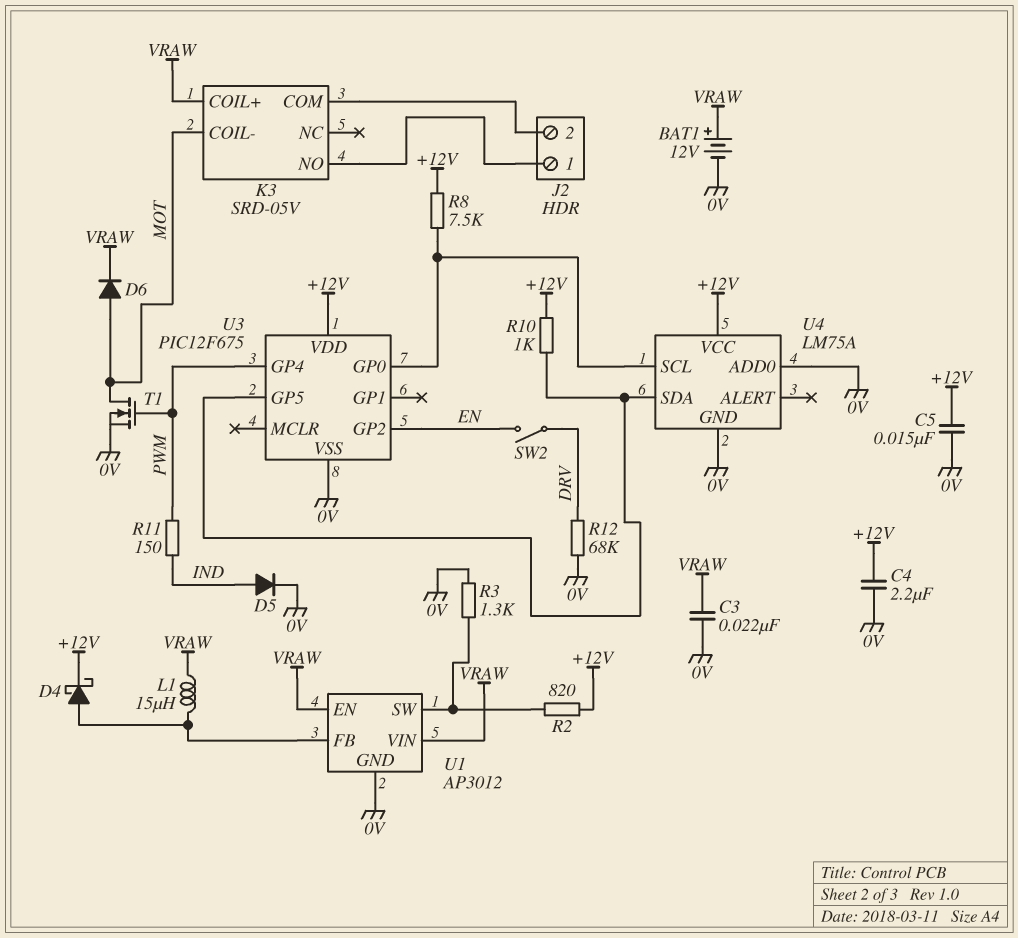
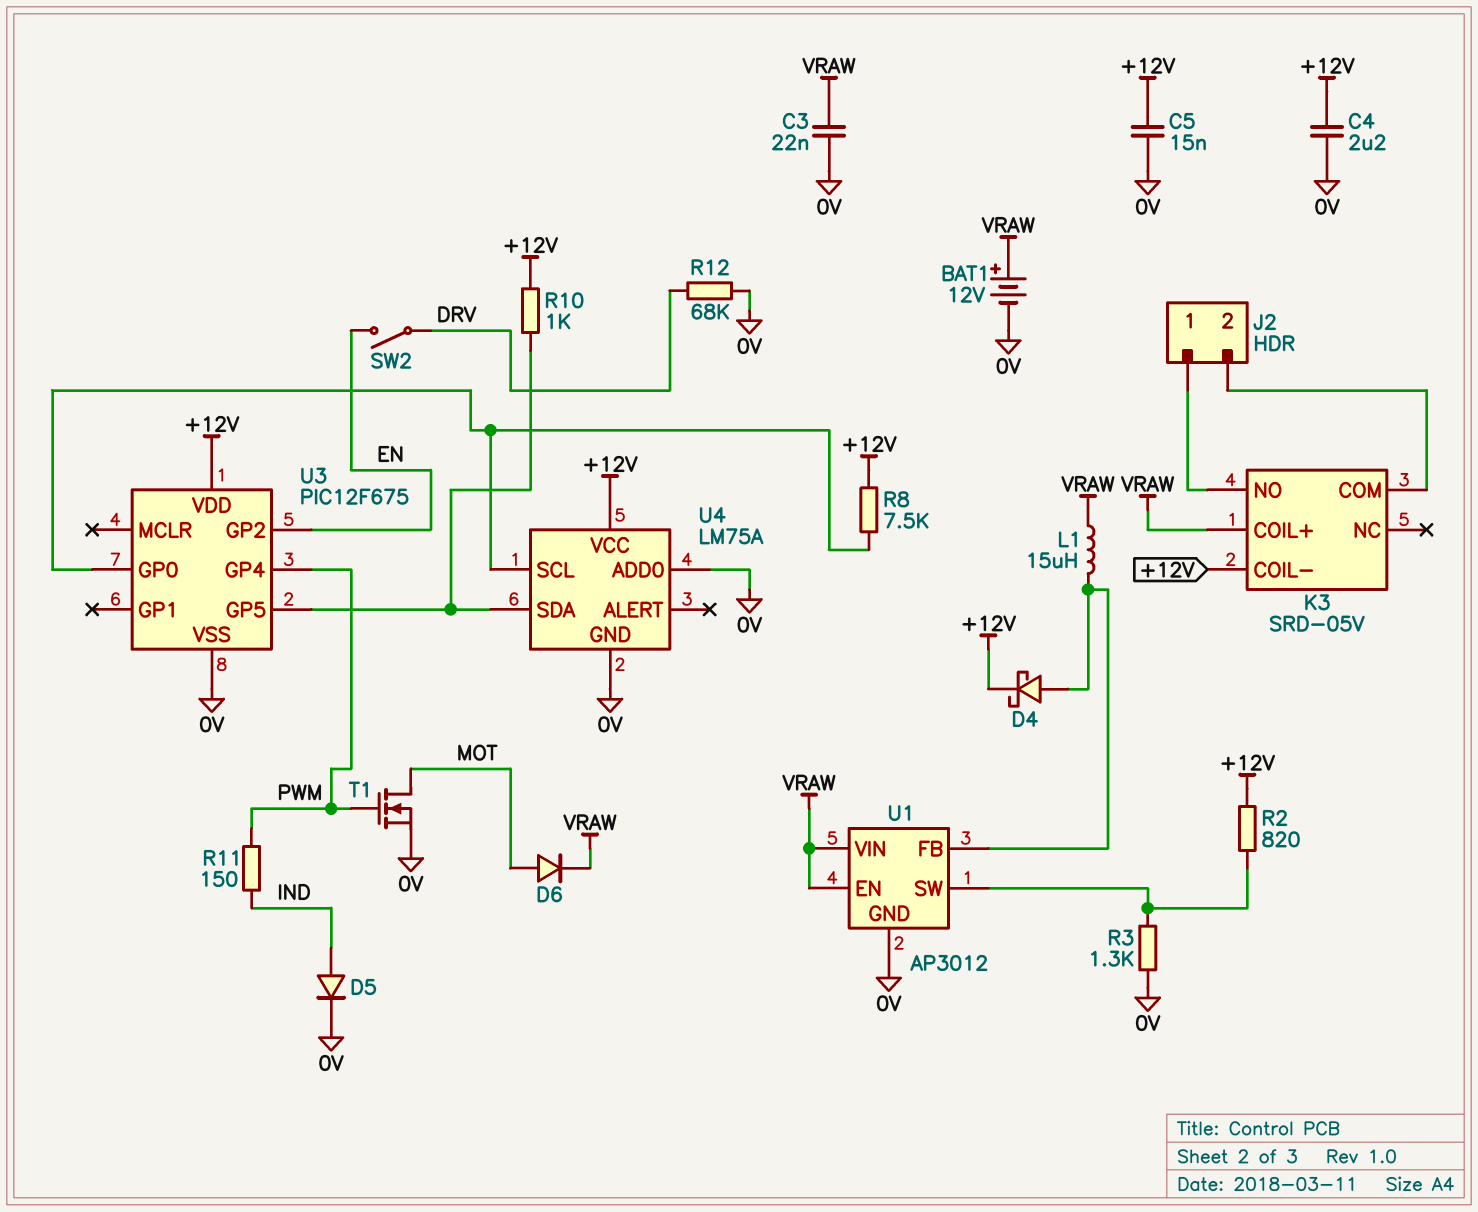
K3 pin COIL-: MOT -> +12V

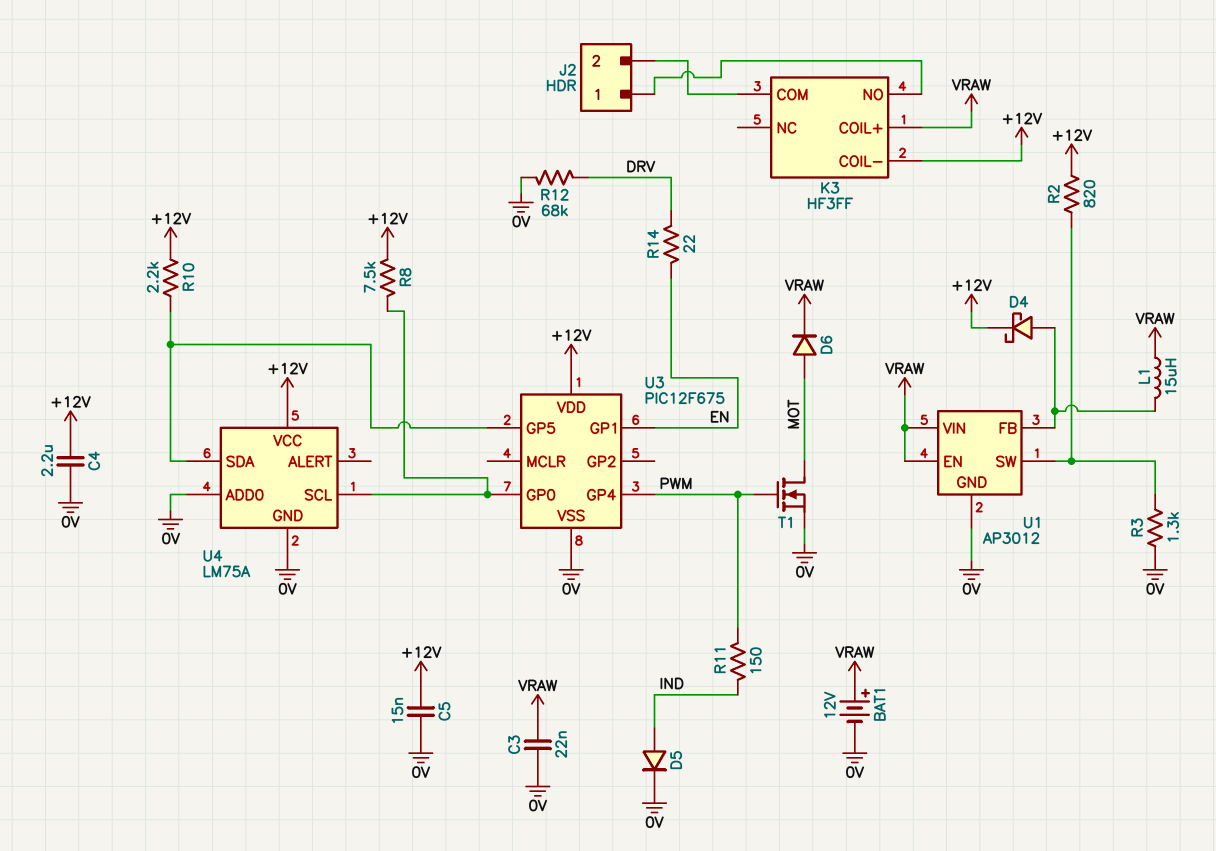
K3: SRD-05V -> HF3FF
R10: 1k (+12V, U3/GP5) -> 2.2k (+12V, U3/GP5)
R14: none -> 22 (DRV, EN)
SW2: switch (DRV, EN) -> none
U3 pin GP1: none -> EN
U3 pin GP2: EN -> none

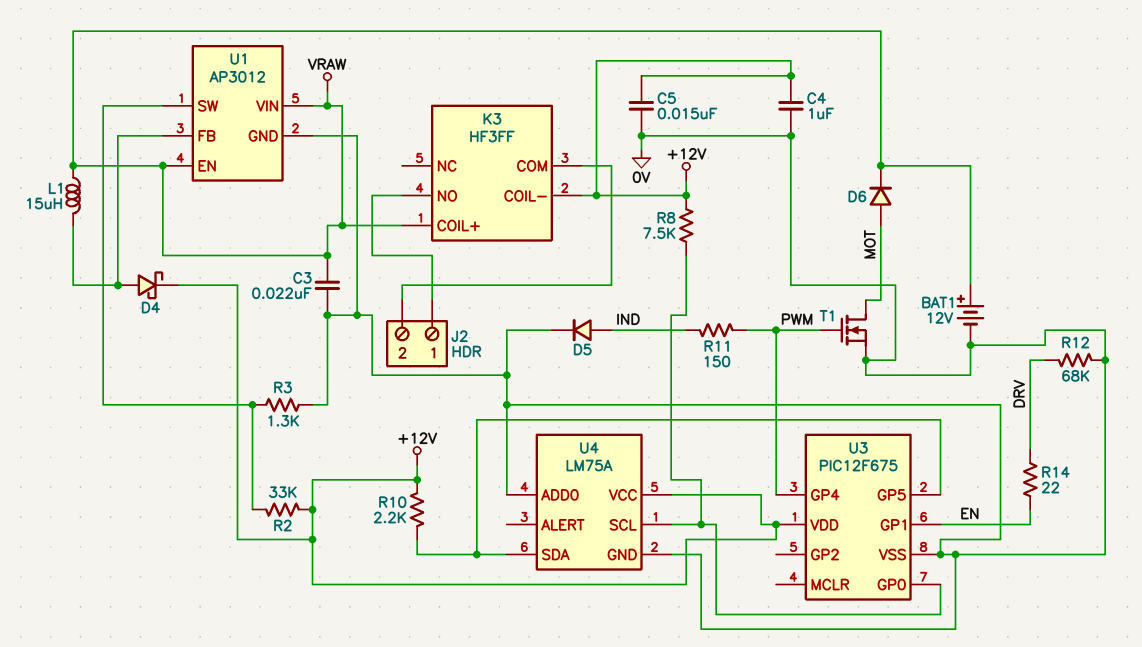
C4: 2.2uF (+12V, 0V) -> 1uF (+12V, 0V)
R2: 820 (+12V, U1/SW) -> 33k (+12V, U1/SW)

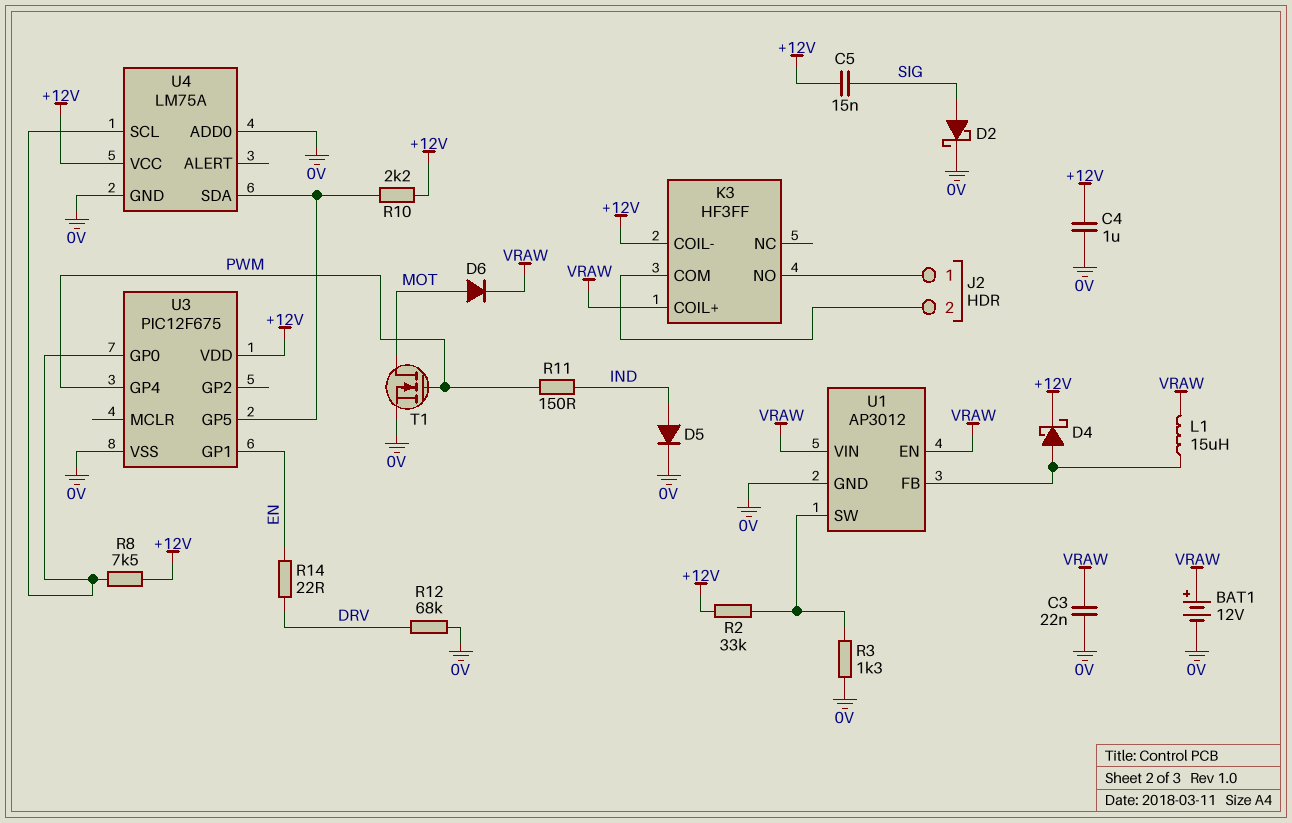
C5: 15nF (+12V, 0V) -> 15nF (+12V, SIG)
D2: none -> schottky (A SIG, K 0V)

